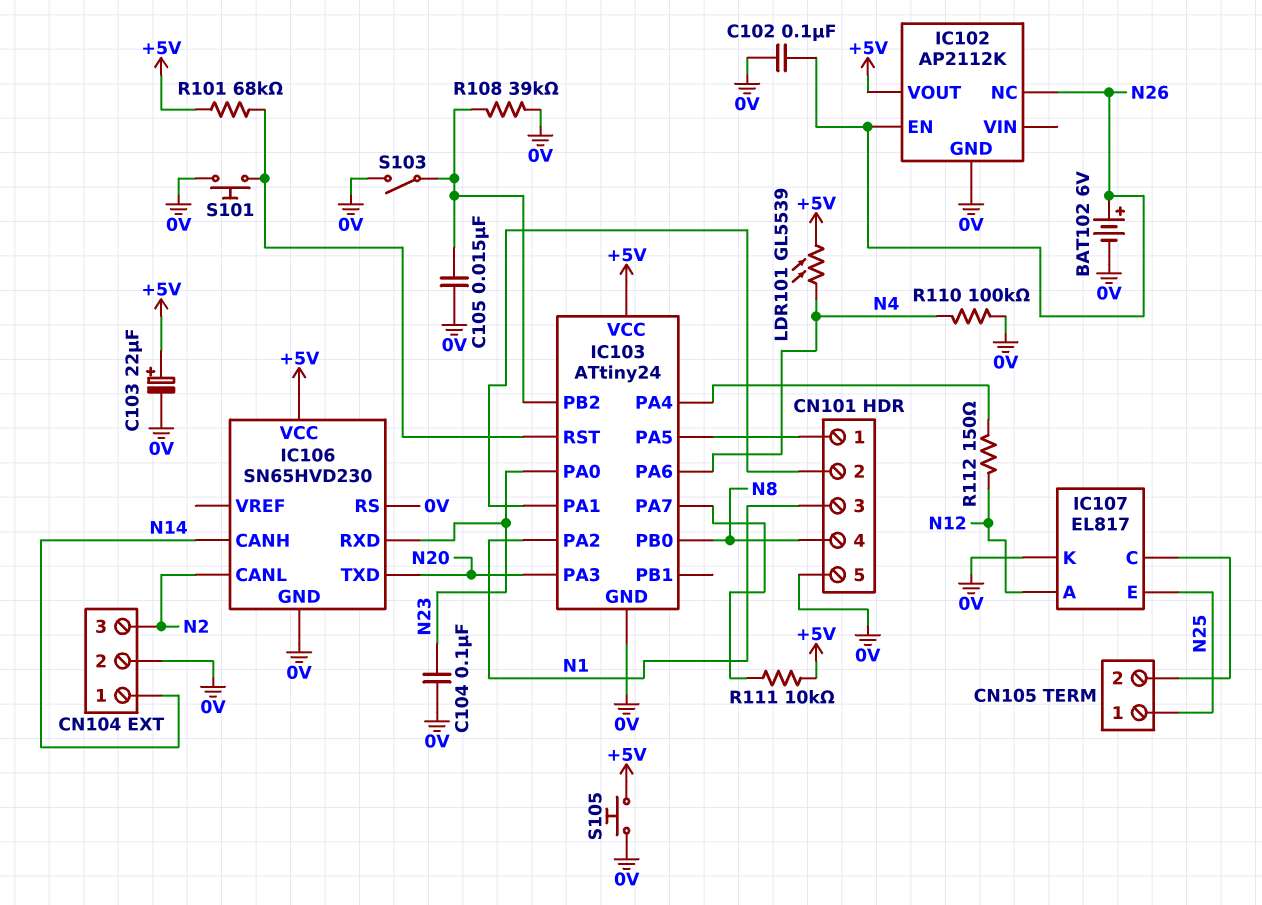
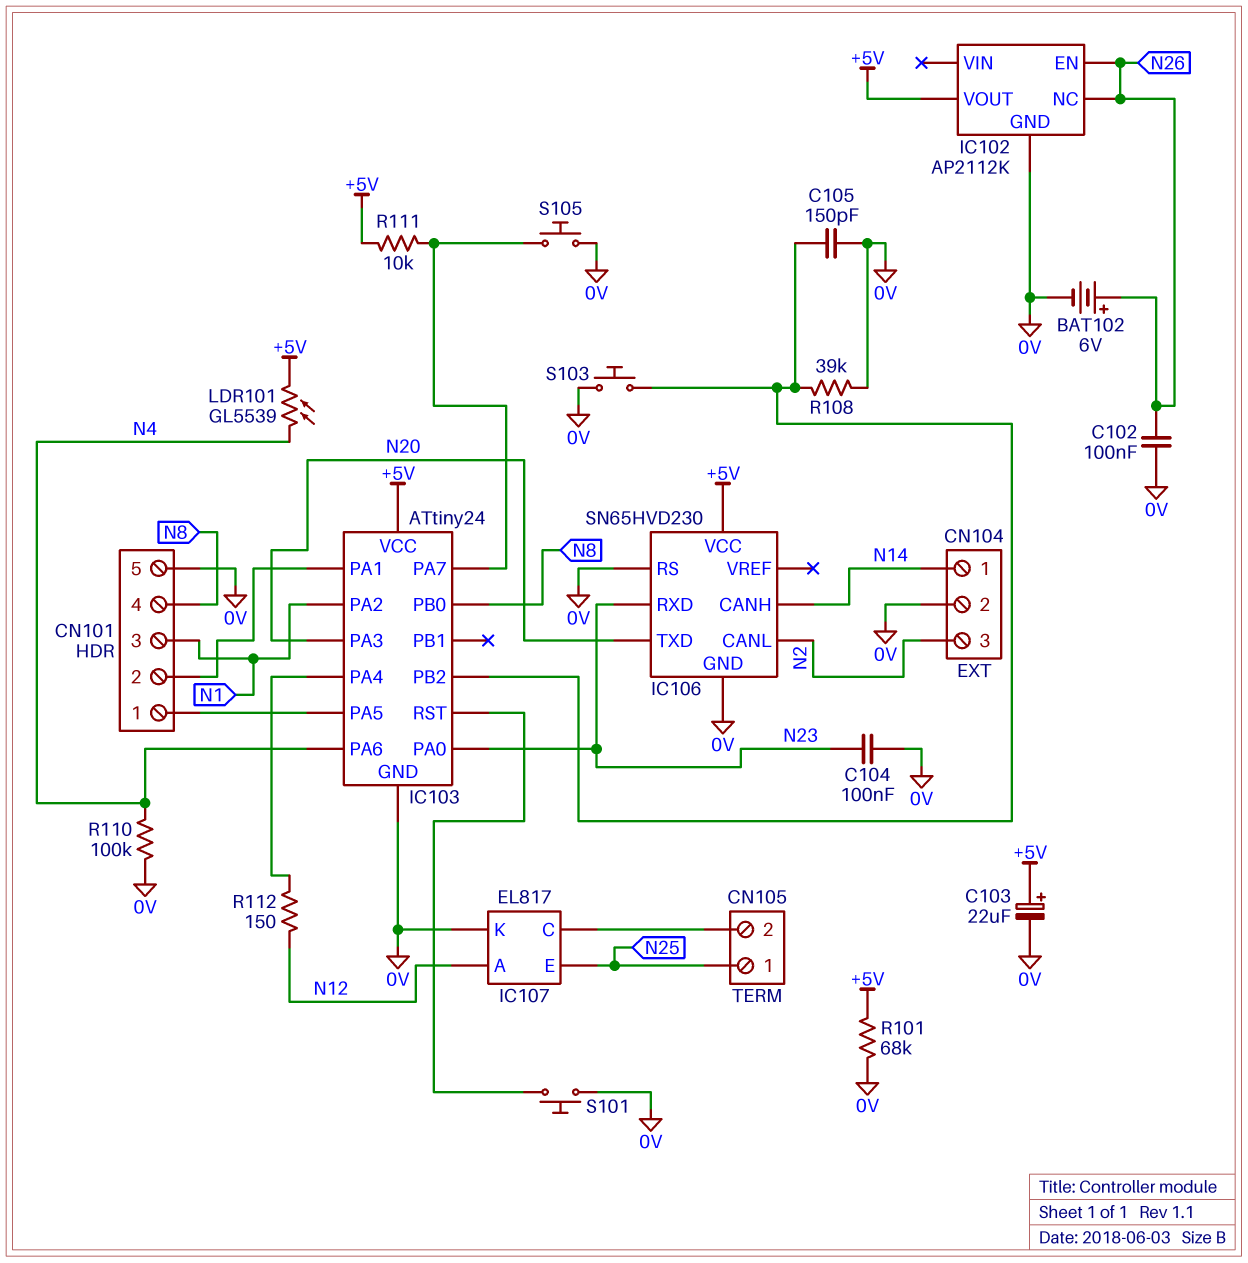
C105: 15nF (0V, IC103/PB2) -> 150pF (0V, IC103/PB2)
R101: 68k (+5V, IC103/RST) -> 68k (+5V, 0V)
S103: switch (0V, IC103/PB2) -> button (0V, IC103/PB2)
S105: button (+5V, 0V) -> button (0V, IC103/PA7)

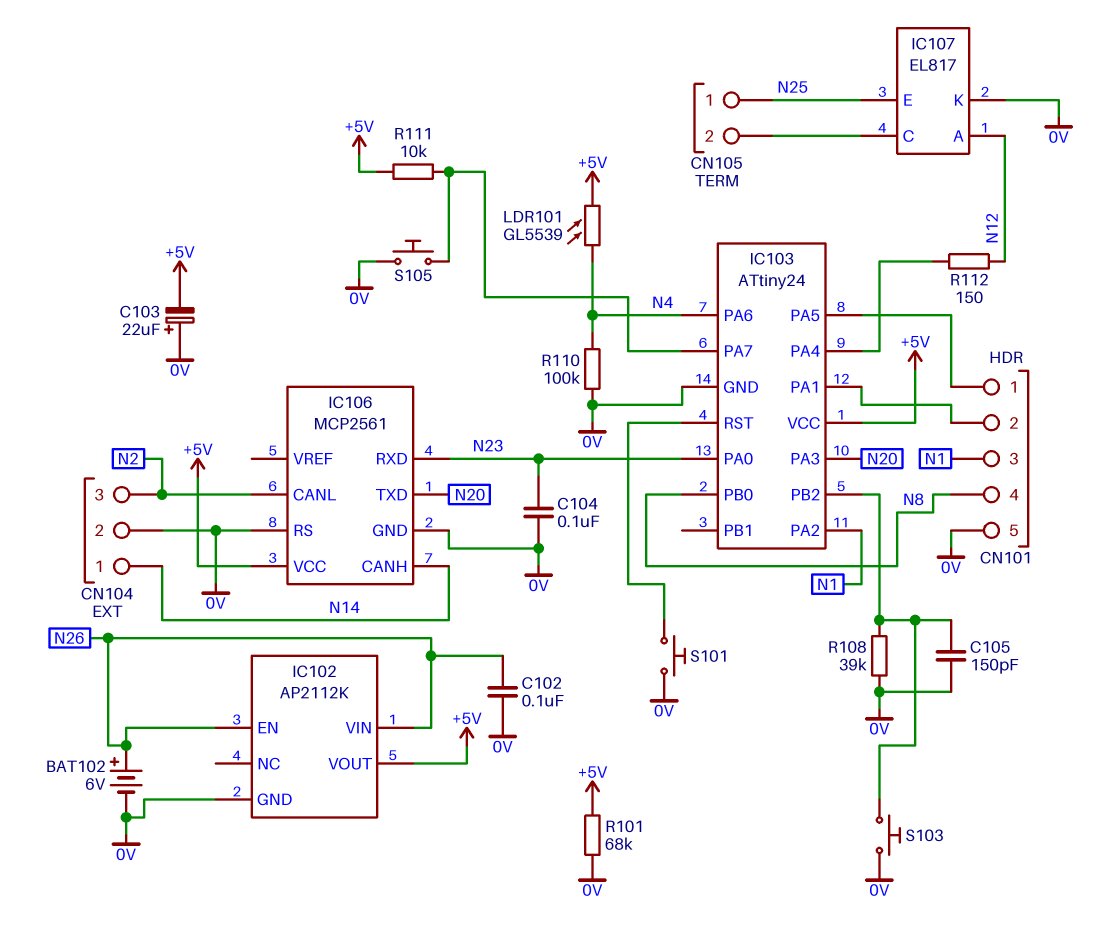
C103: 22uF (plus +5V, minus 0V) -> 22uF (plus 0V, minus +5V)
IC102 pin NC: N26 -> none
IC102 pin VIN: none -> N26
IC106: SN65HVD230 -> MCP2561

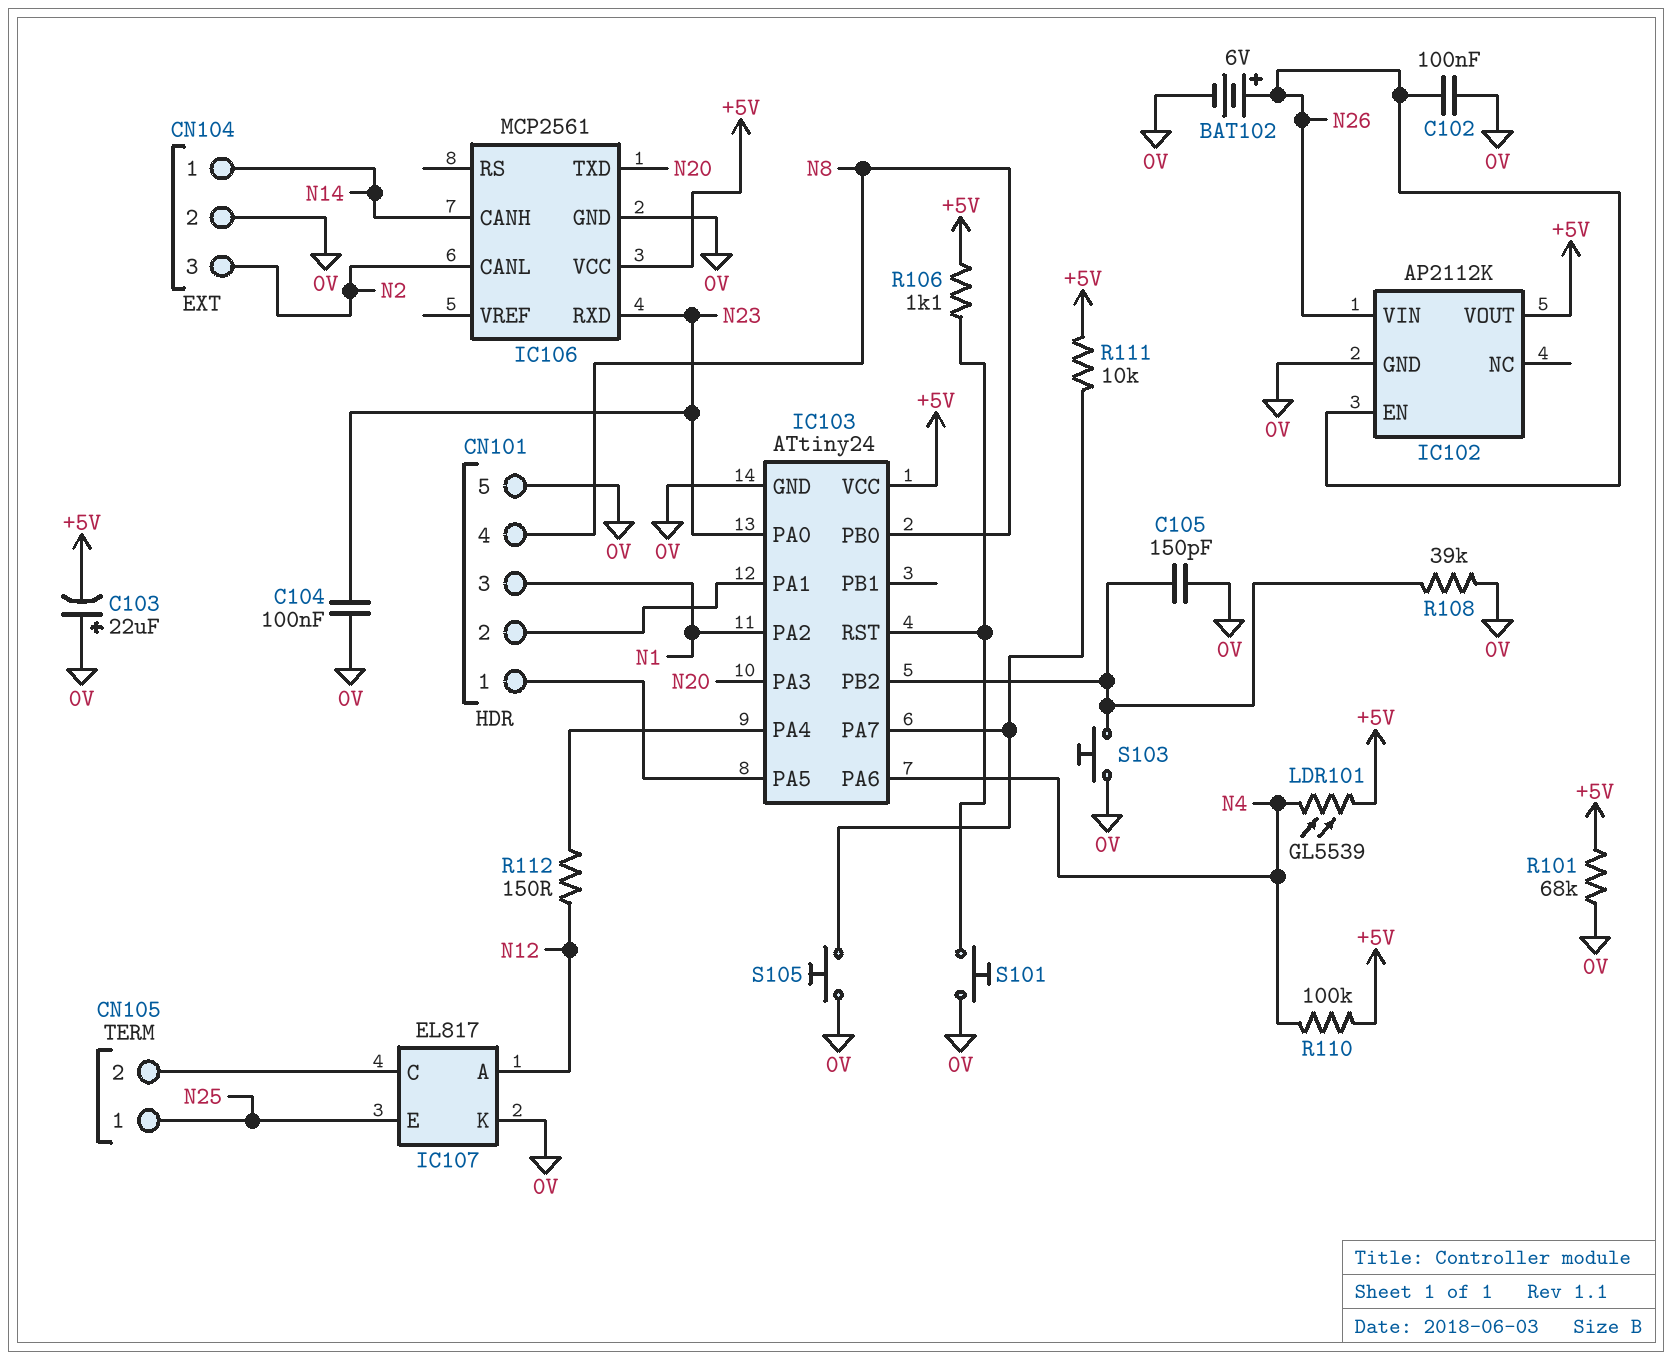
IC106 pin RS: 0V -> none
R106: none -> 1.1k (+5V, IC103/RST)
R110: 100k (0V, N4) -> 100k (+5V, N4)

